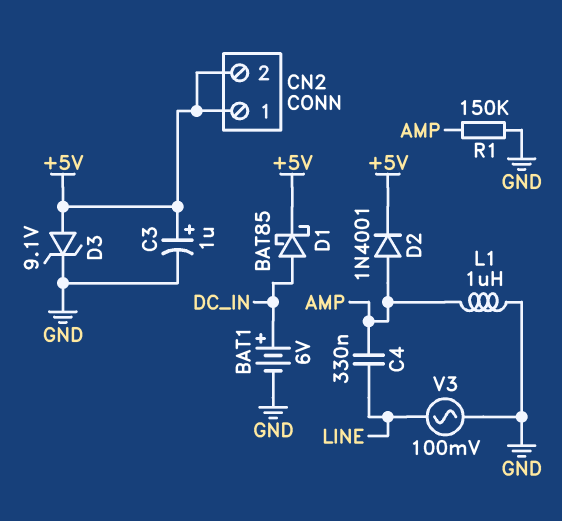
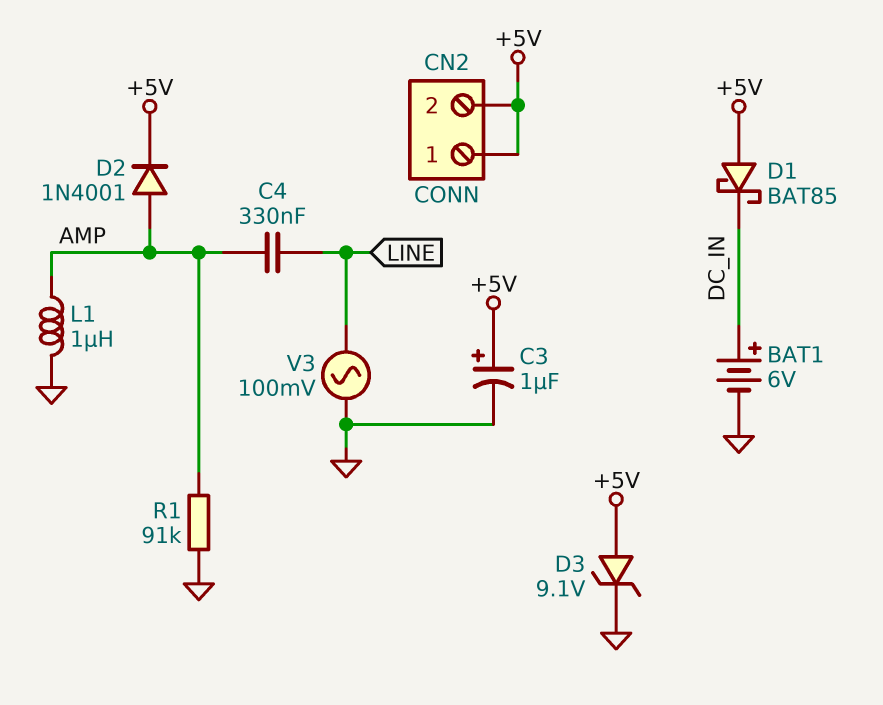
D1: schottky BAT85 (A DC_IN, K +5V) -> schottky BAT85 (A +5V, K DC_IN)
R1: 150k (AMP, GND) -> 91k (AMP, GND)

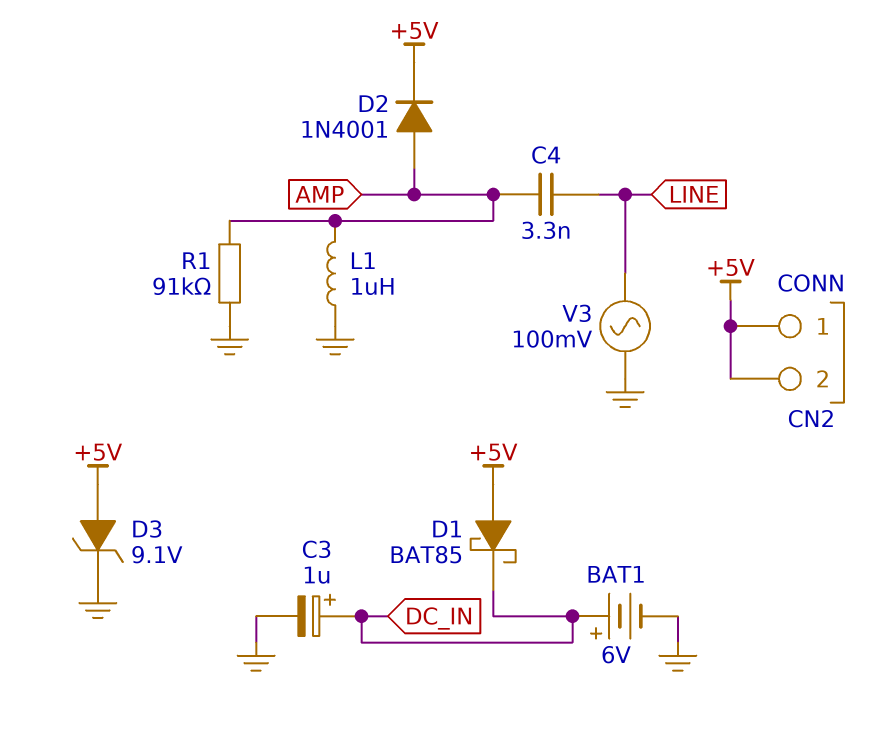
C3: 1uF (plus +5V, minus GND) -> 1uF (plus DC_IN, minus GND)
C4: 330nF (AMP, LINE) -> 3.3nF (AMP, LINE)

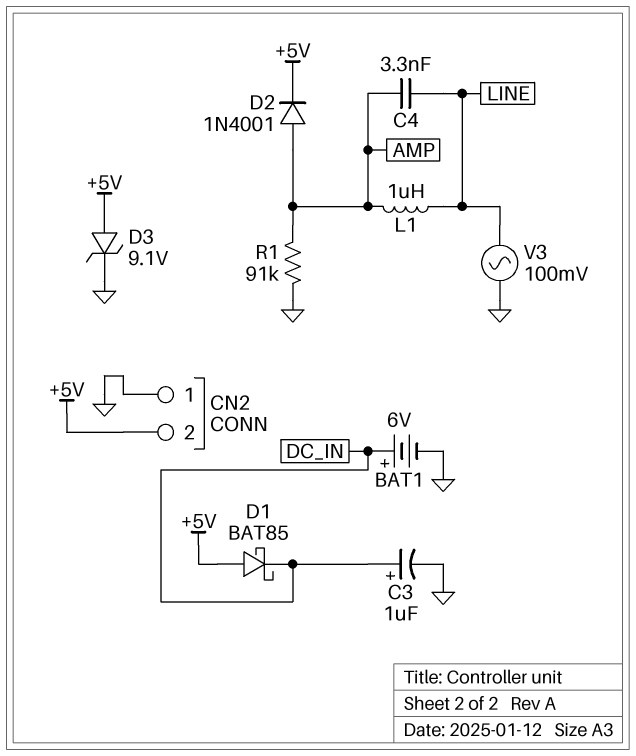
CN2 pin 1: +5V -> GND
L1: 1uH (AMP, GND) -> 1uH (AMP, LINE)

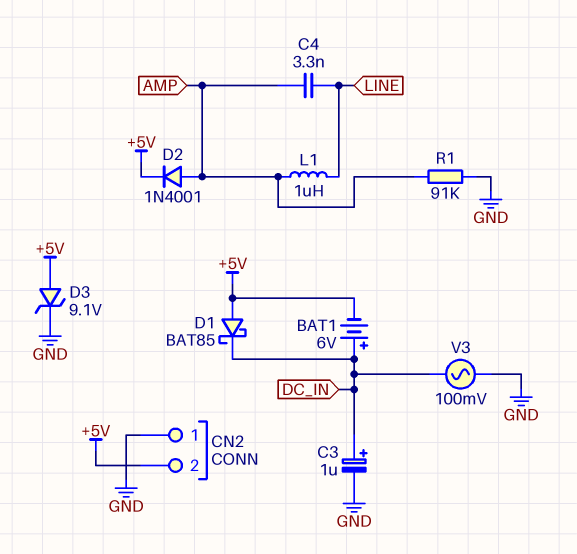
BAT1: 6V (plus DC_IN, minus GND) -> 6V (plus DC_IN, minus +5V)
V3: AC 100mV (GND, LINE) -> AC 100mV (DC_IN, GND)

